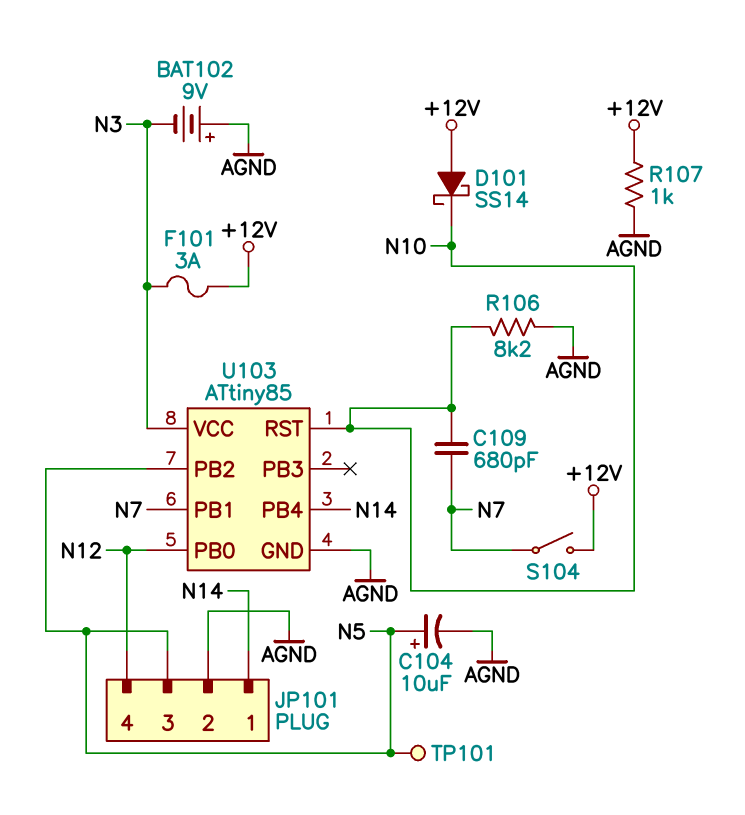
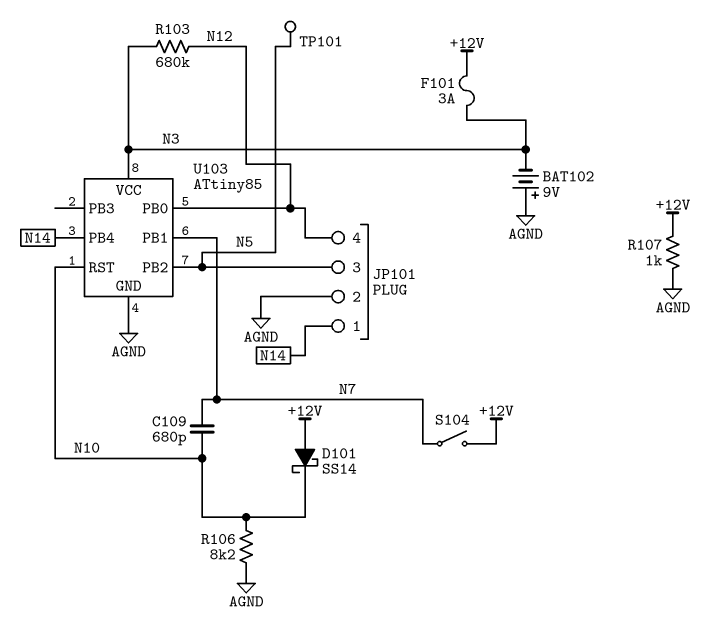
C104: 10uF (plus N5, minus AGND) -> none
R103: none -> 680k (N3, N12)

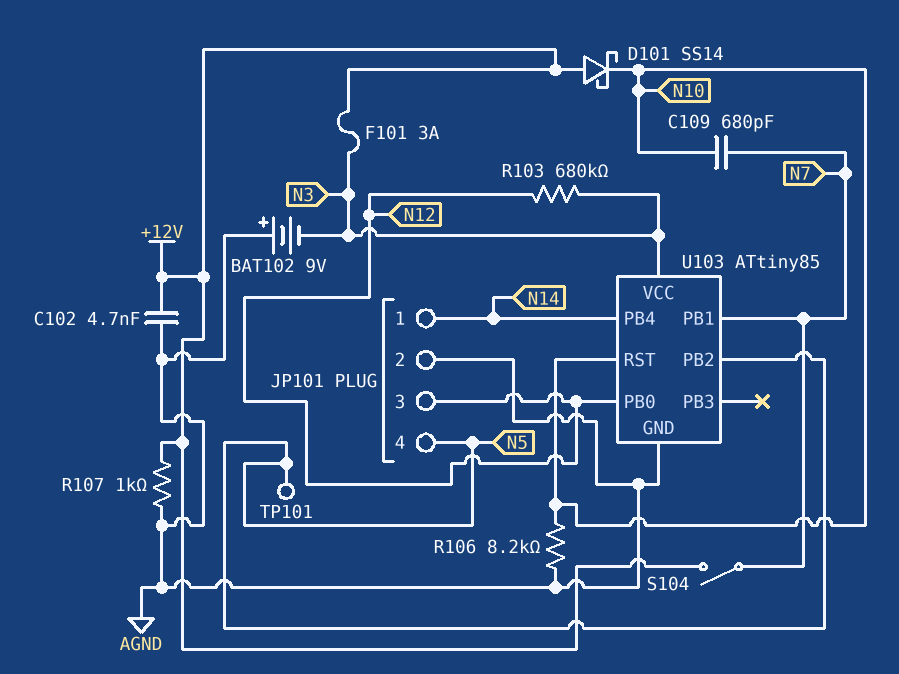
C102: none -> 4.7nF (+12V, AGND)
JP101 pin 3: N5 -> N12
JP101 pin 4: N12 -> N5

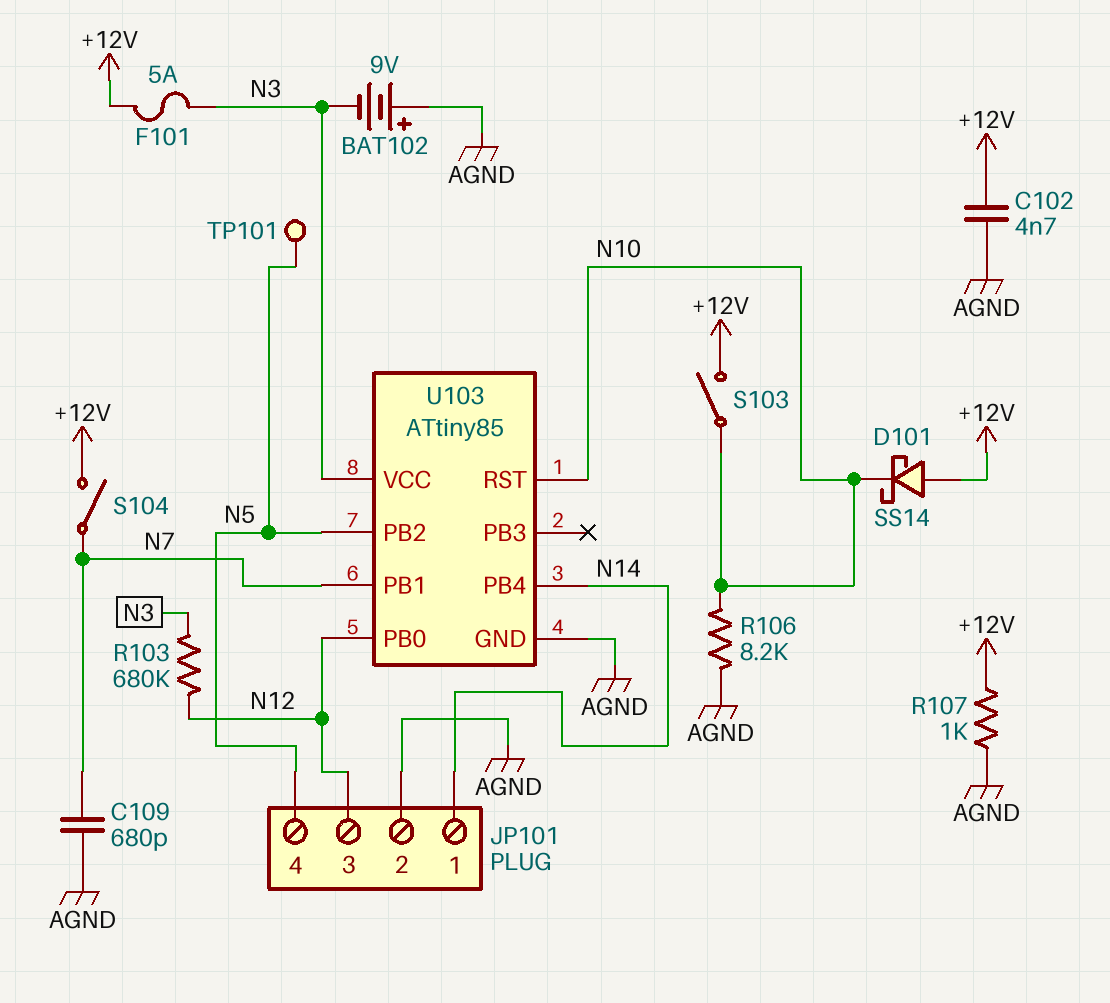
C109: 680pF (N7, N10) -> 680pF (AGND, N7)
F101: 3A (+12V, N3) -> 5A (+12V, N3)
S103: none -> switch (+12V, N10)

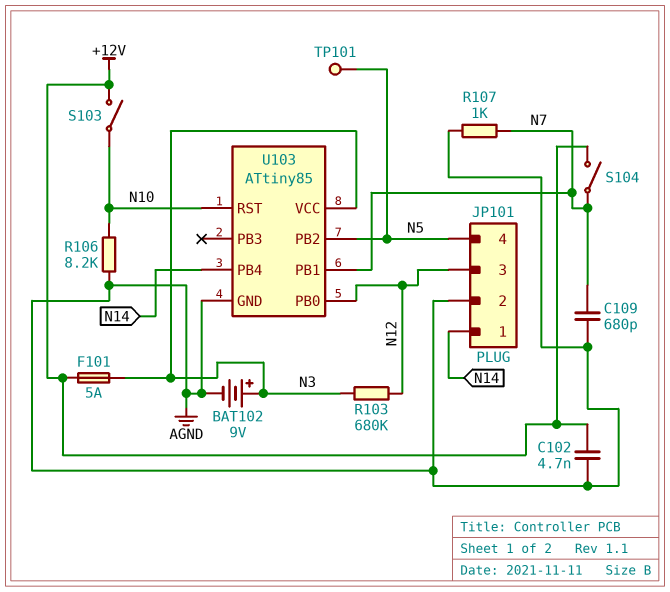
BAT102: 9V (plus AGND, minus N3) -> 9V (plus N3, minus AGND)
D101: schottky SS14 (A +12V, K N10) -> none
R107: 1k (+12V, AGND) -> 1k (AGND, N7)

